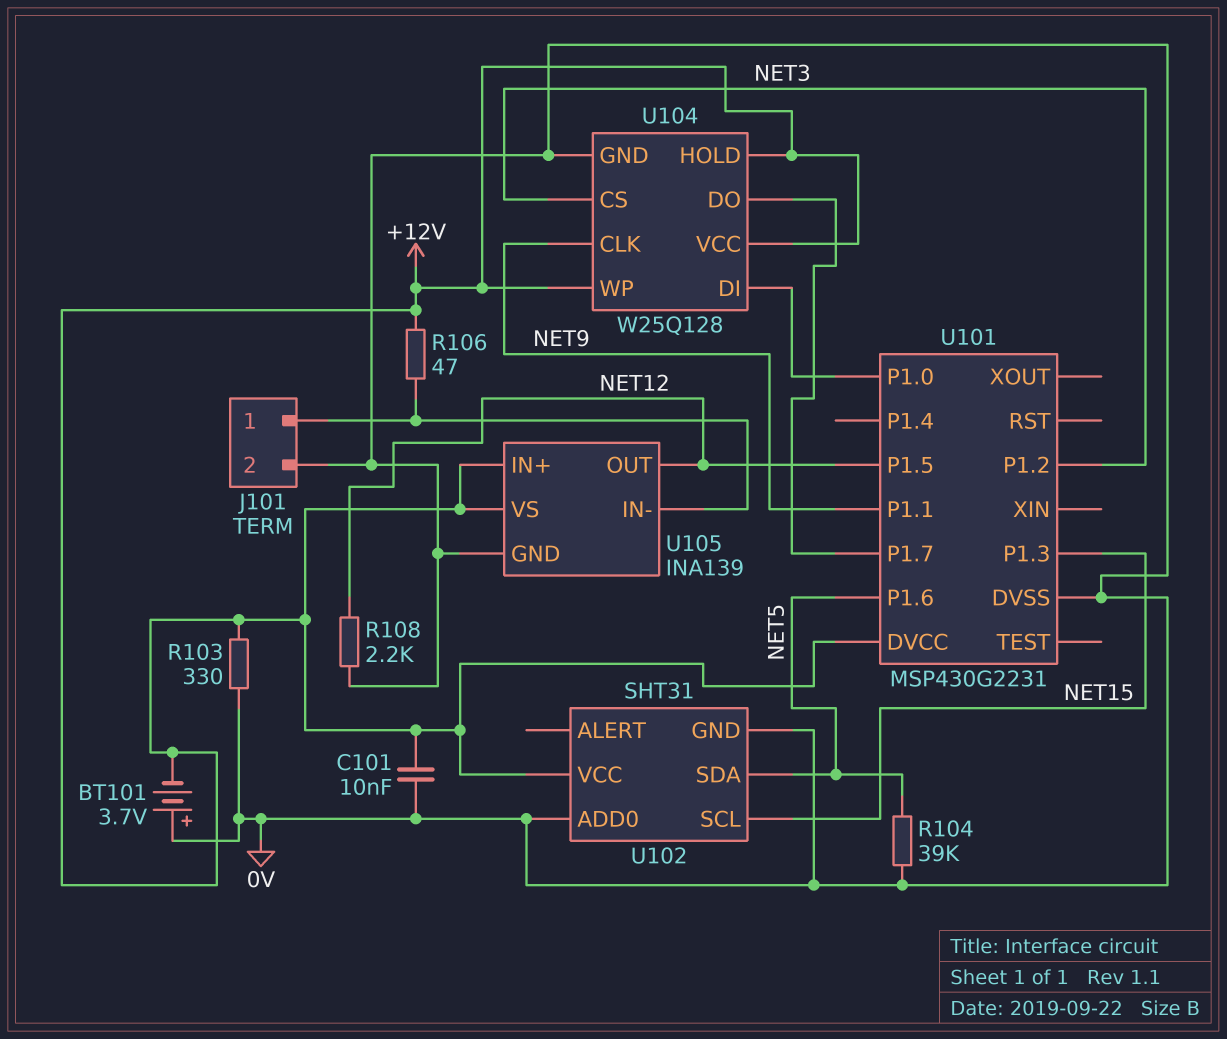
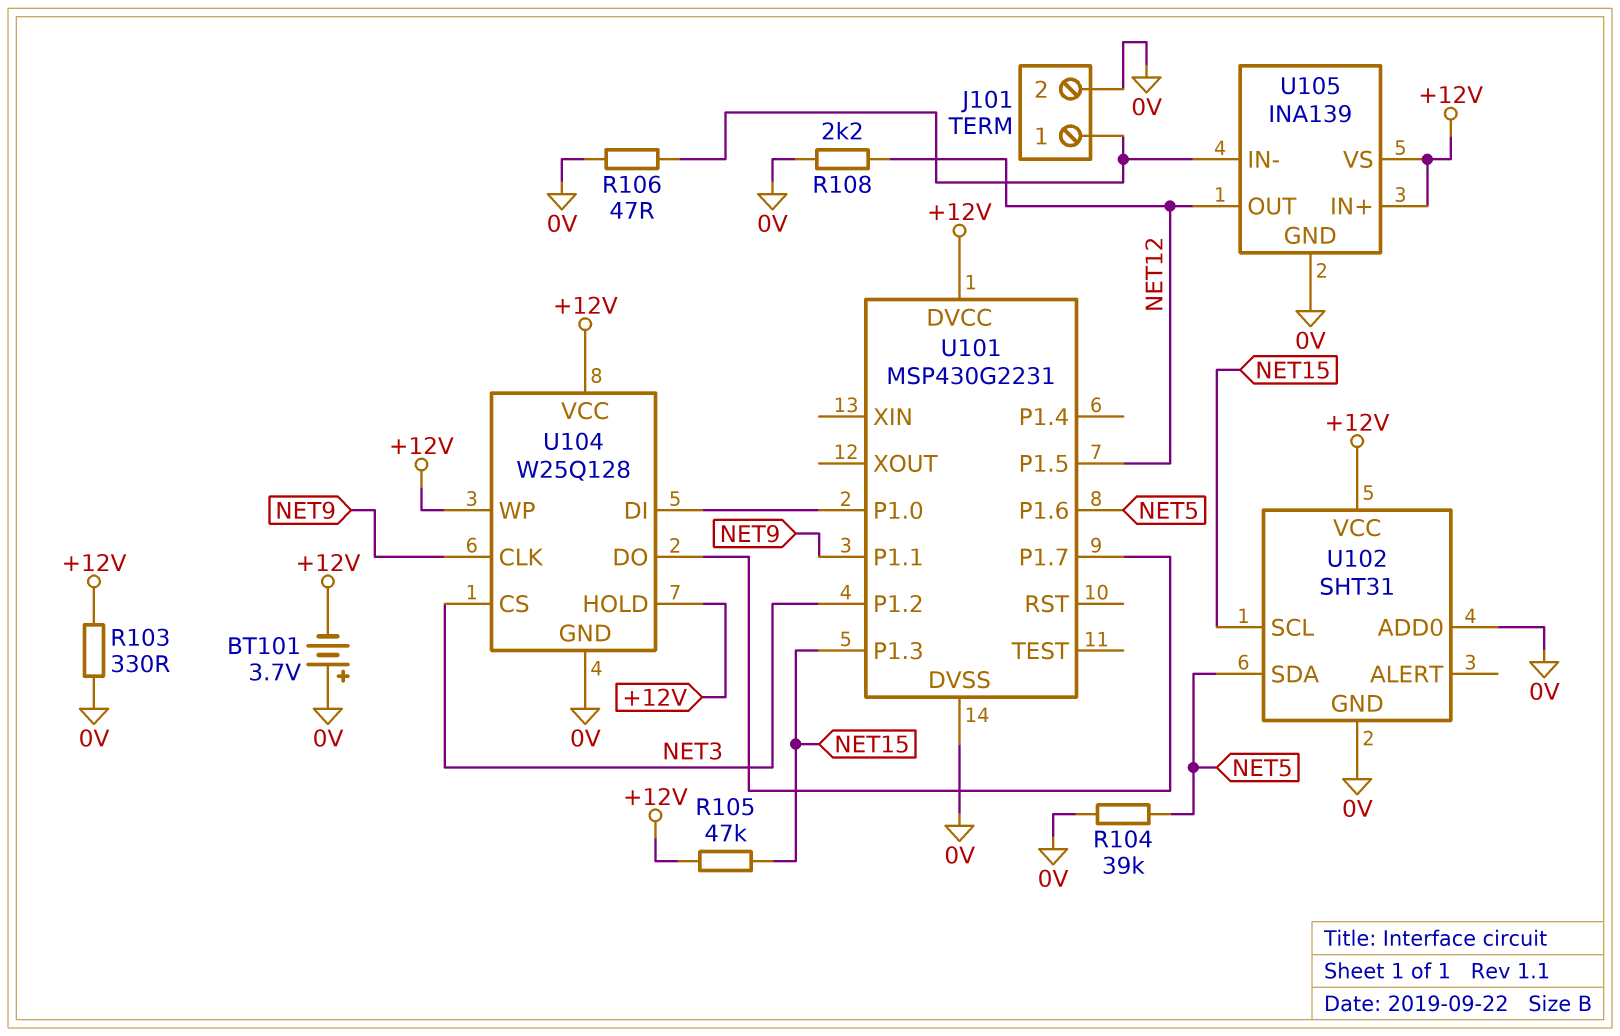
C101: 10nF (+12V, 0V) -> none
R105: none -> 47k (+12V, NET15)
R106: 47 (+12V, J101/1) -> 47 (0V, J101/1)

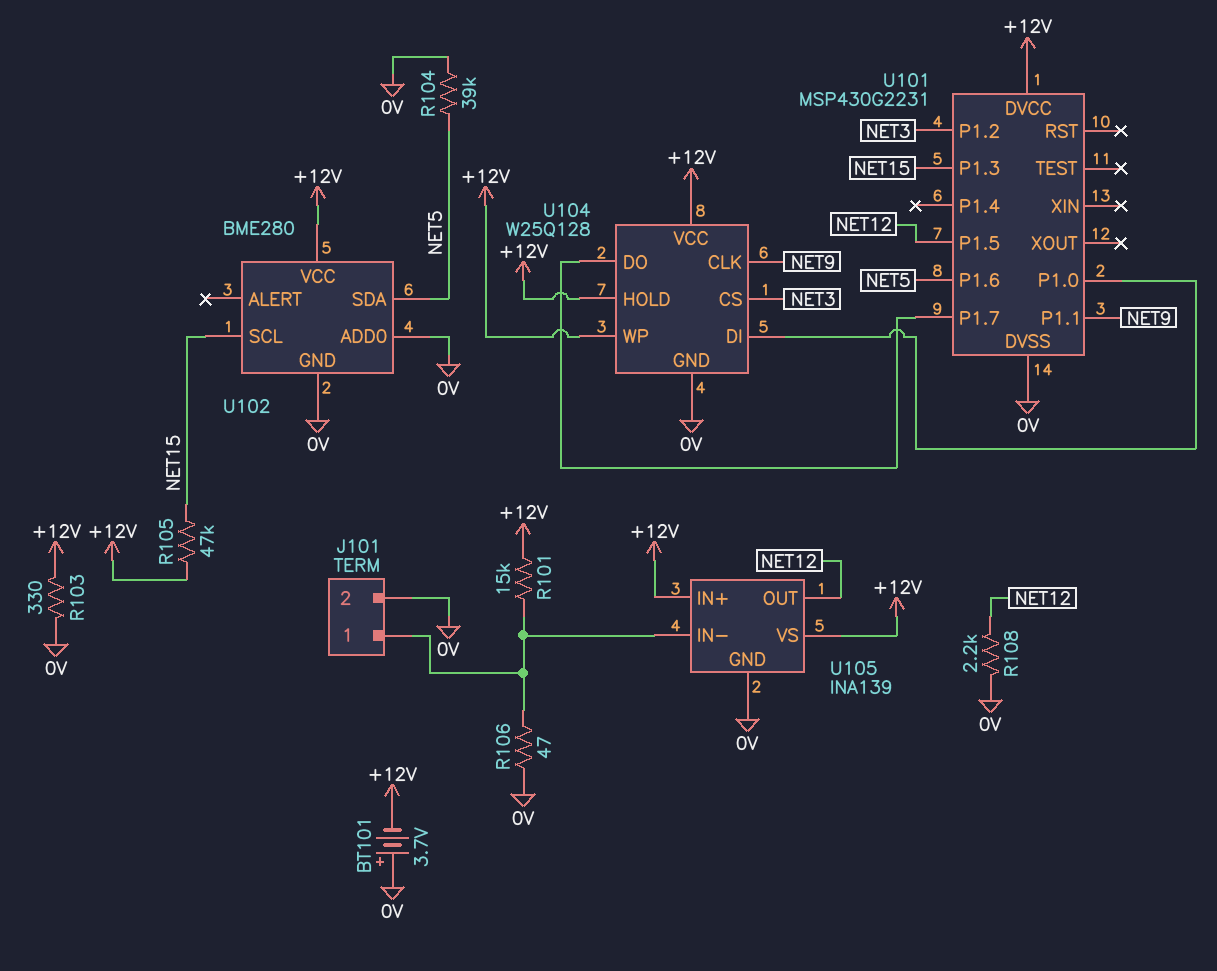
R101: none -> 15k (+12V, J101/1)
U102: SHT31 -> BME280

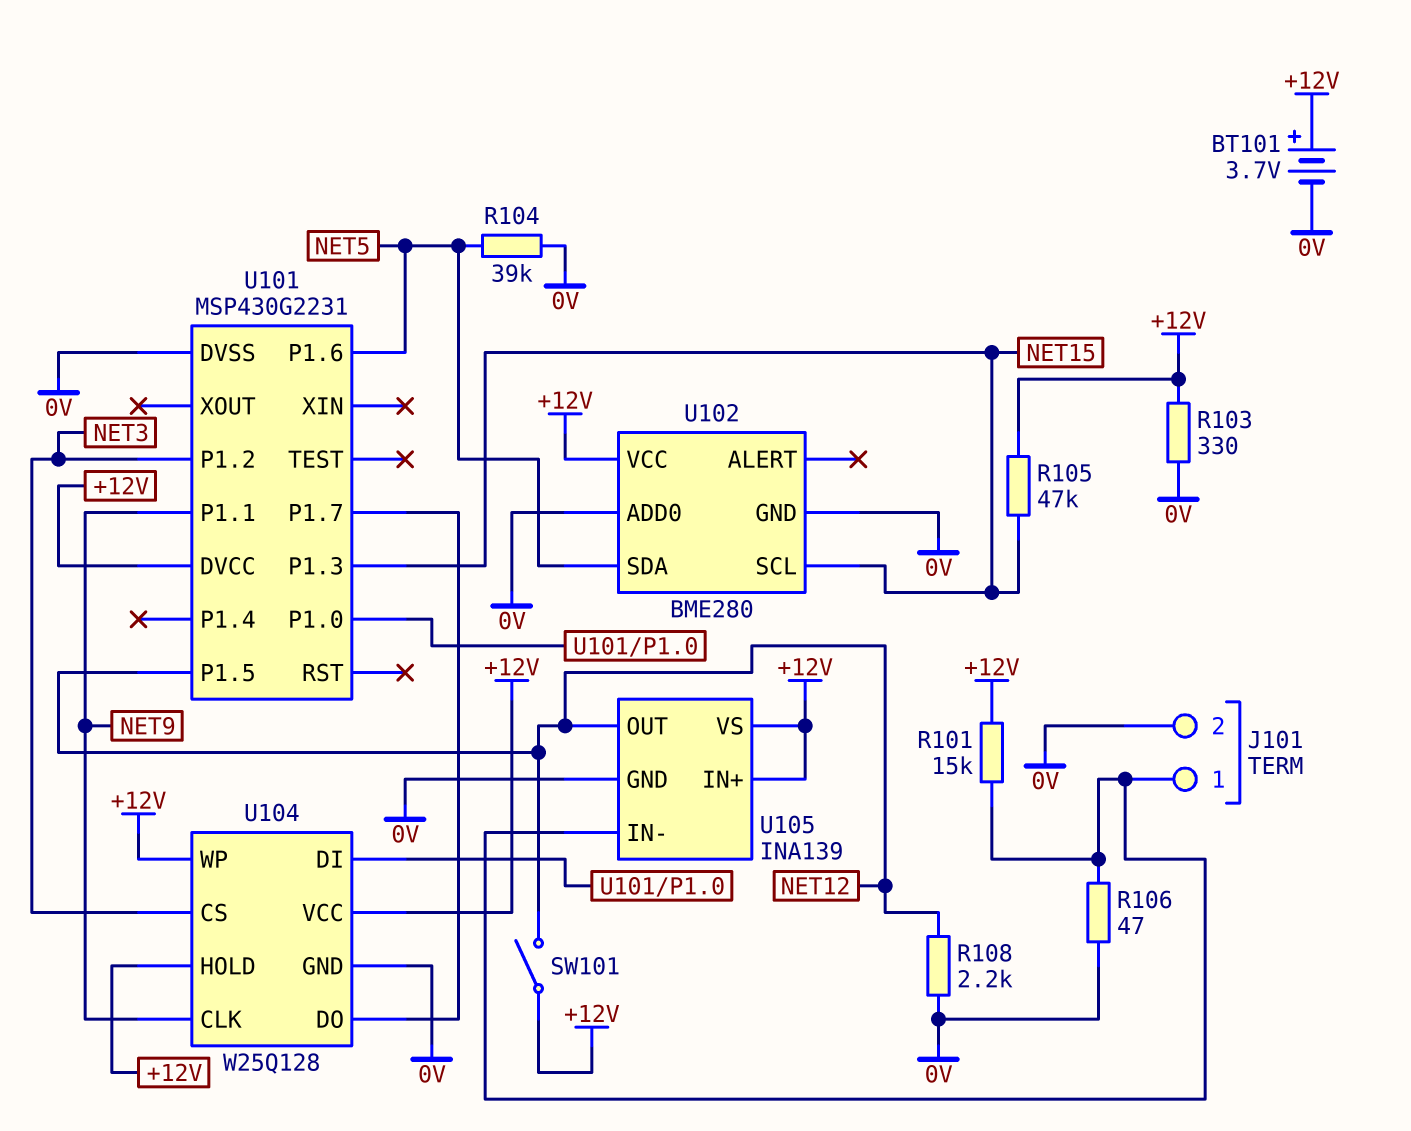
BT101: 3.7V (plus 0V, minus +12V) -> 3.7V (plus +12V, minus 0V)
SW101: none -> switch (+12V, NET12)

